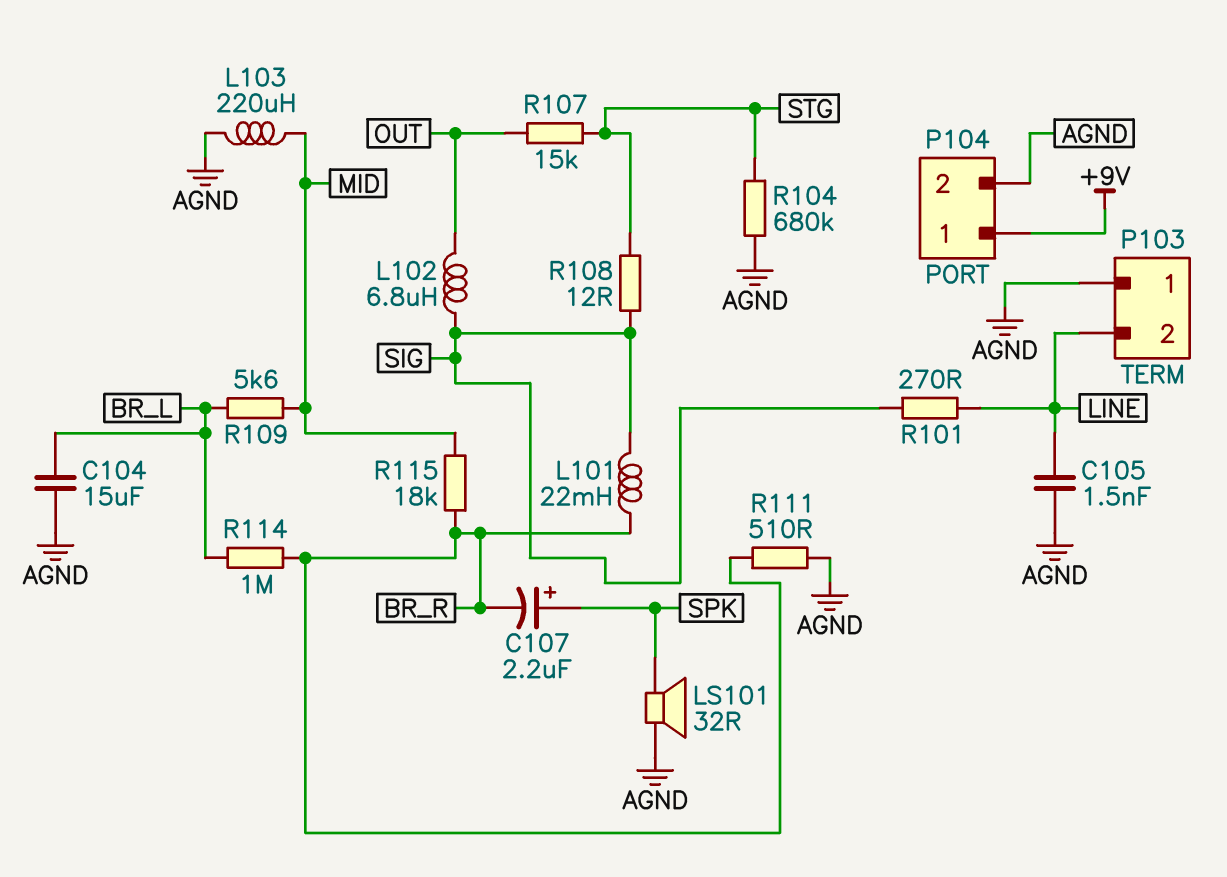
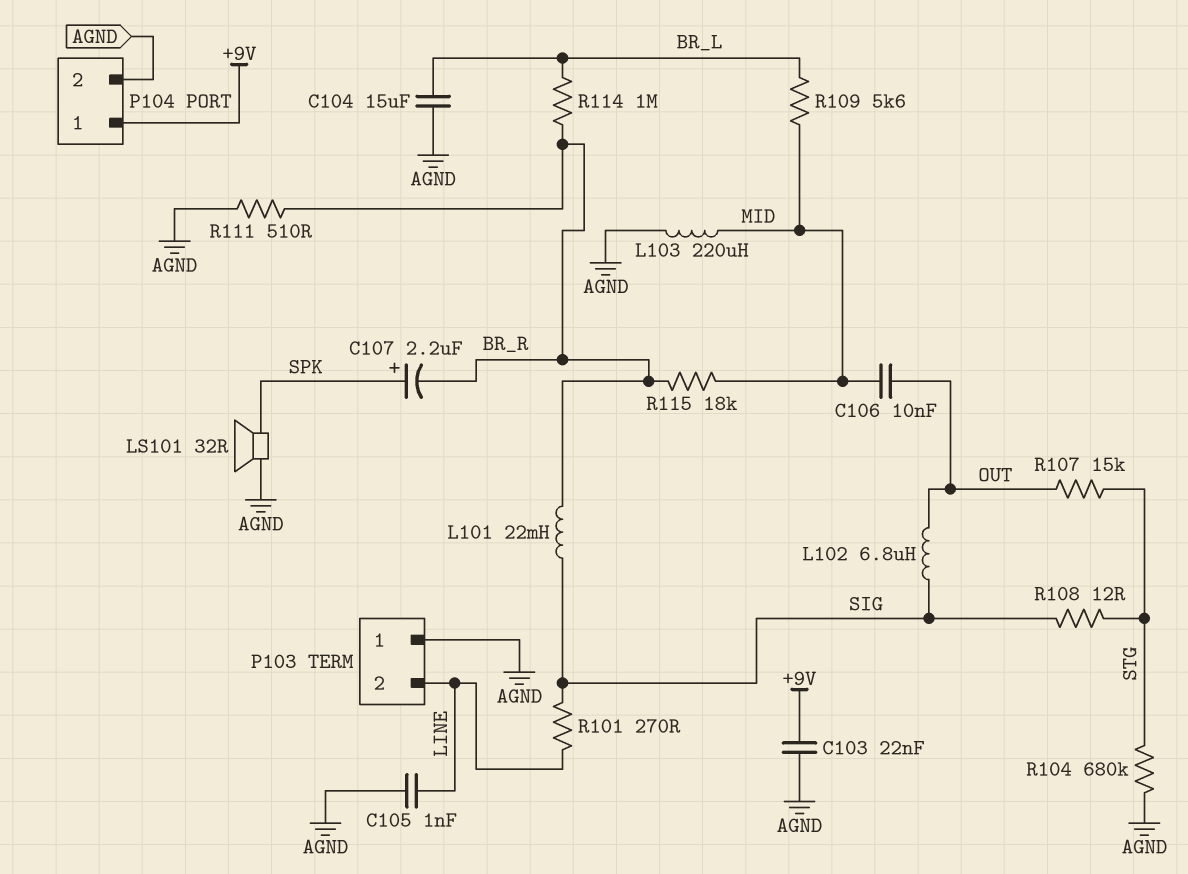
C103: none -> 22nF (+9V, AGND)
C105: 1.5nF (AGND, LINE) -> 1nF (AGND, LINE)
C106: none -> 10nF (MID, OUT)

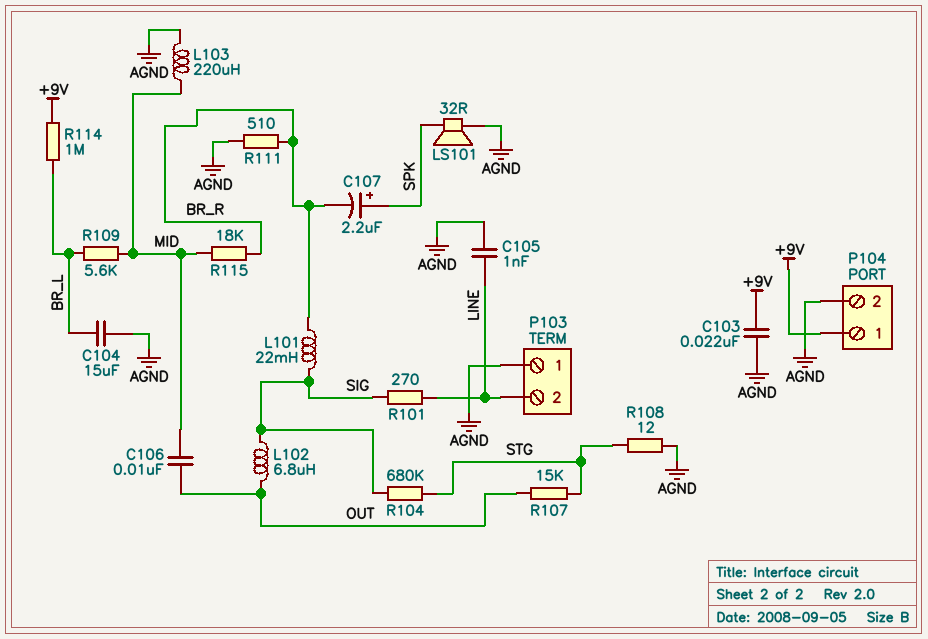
R104: 680k (AGND, STG) -> 680k (SIG, STG)
R108: 12 (SIG, STG) -> 12 (AGND, STG)
R114: 1M (BR_L, BR_R) -> 1M (+9V, BR_L)

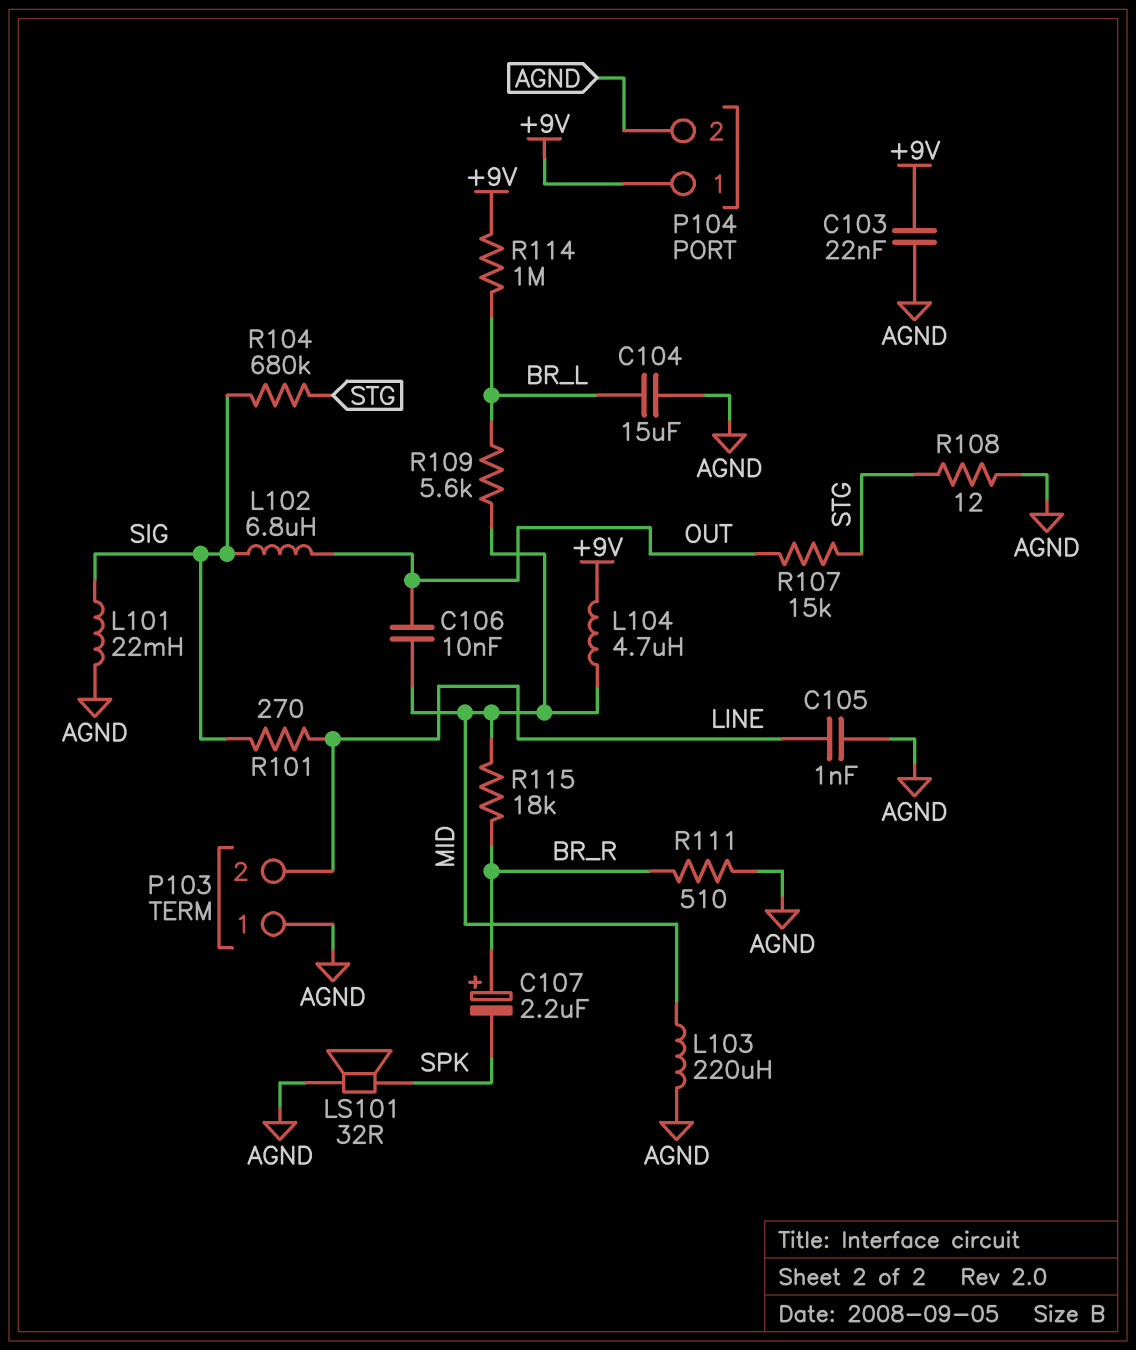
C107: 2.2uF (plus SPK, minus BR_R) -> 2.2uF (plus BR_R, minus SPK)
L101: 22mH (BR_R, SIG) -> 22mH (AGND, SIG)
L104: none -> 4.7uH (+9V, MID)

